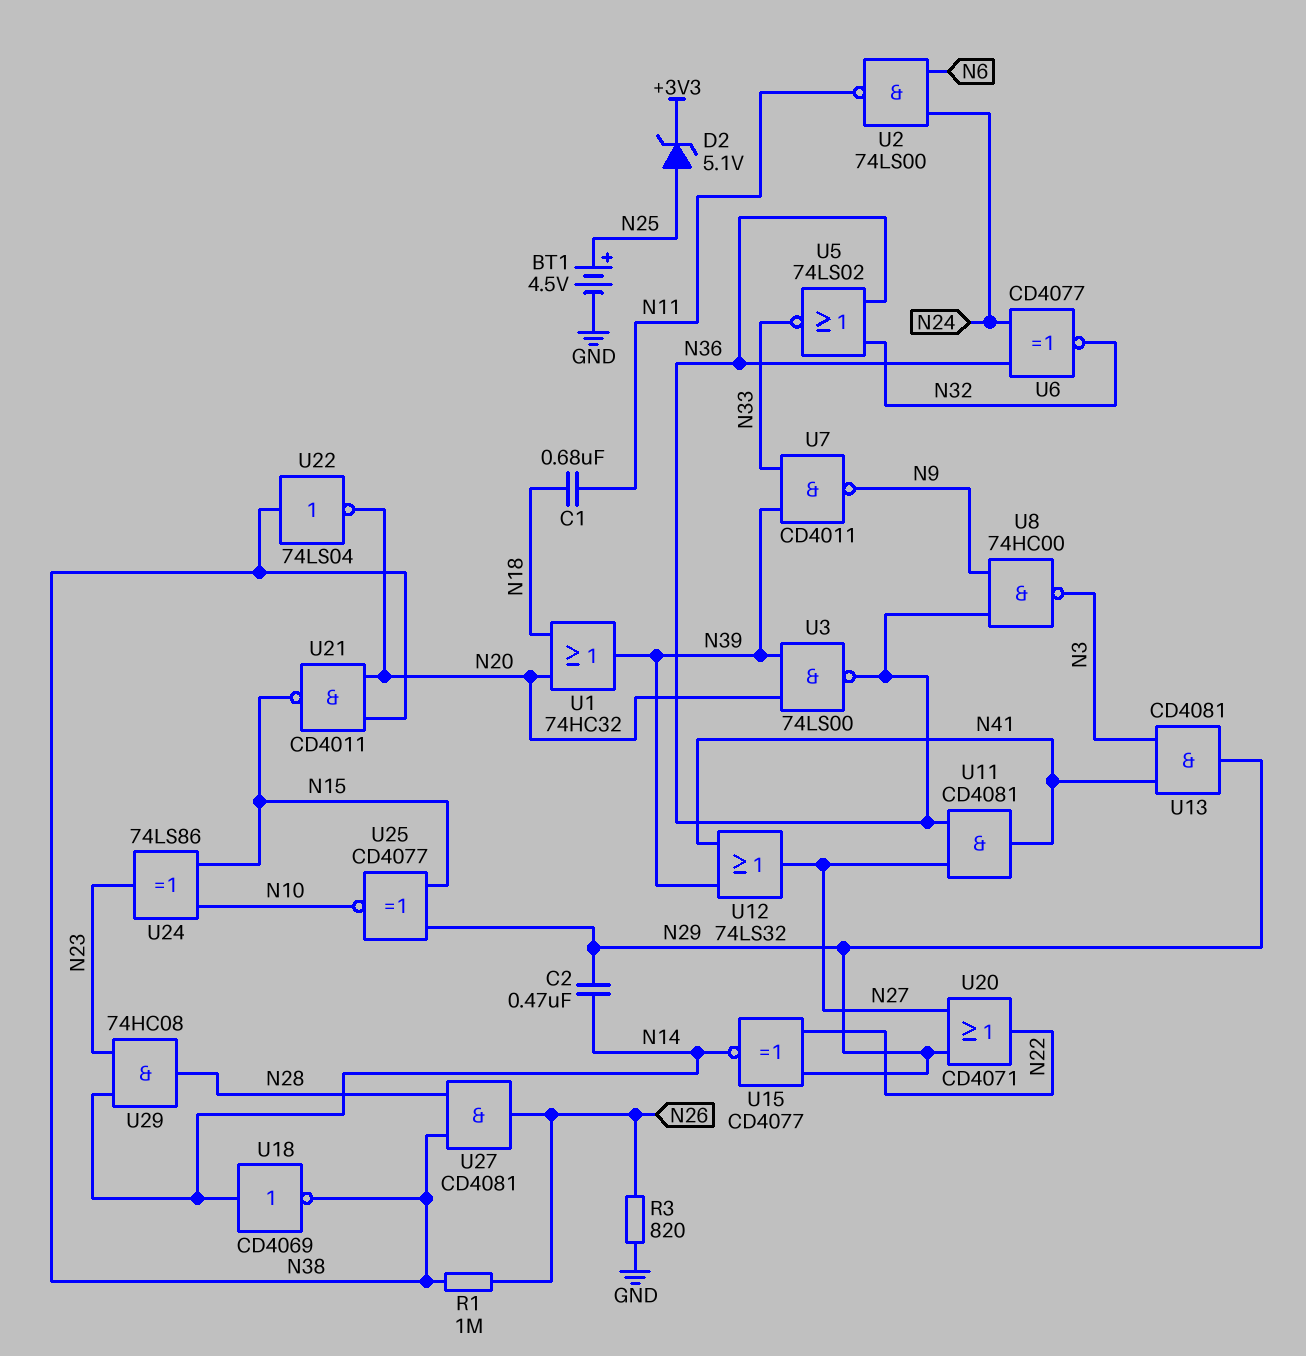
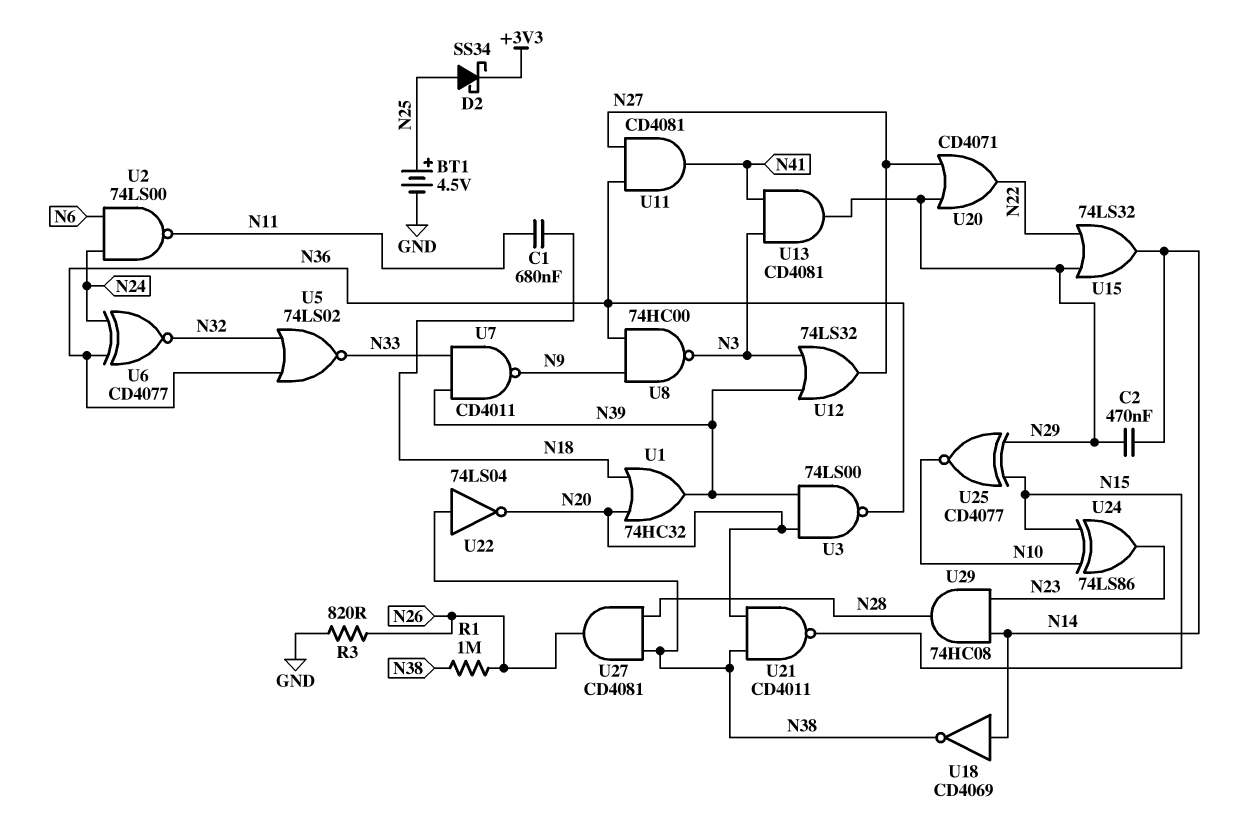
D2: zener 5.1V (A N25, K +3V3) -> schottky SS34 (A N25, K +3V3)
U12: OR 74LS32 (in N39, in N41, out N27) -> OR 74LS32 (in N3, in N39, out N27)
U15: XNOR CD4077 (in N22, in N29, out N14) -> OR 74LS32 (in N22, in N29, out N14)

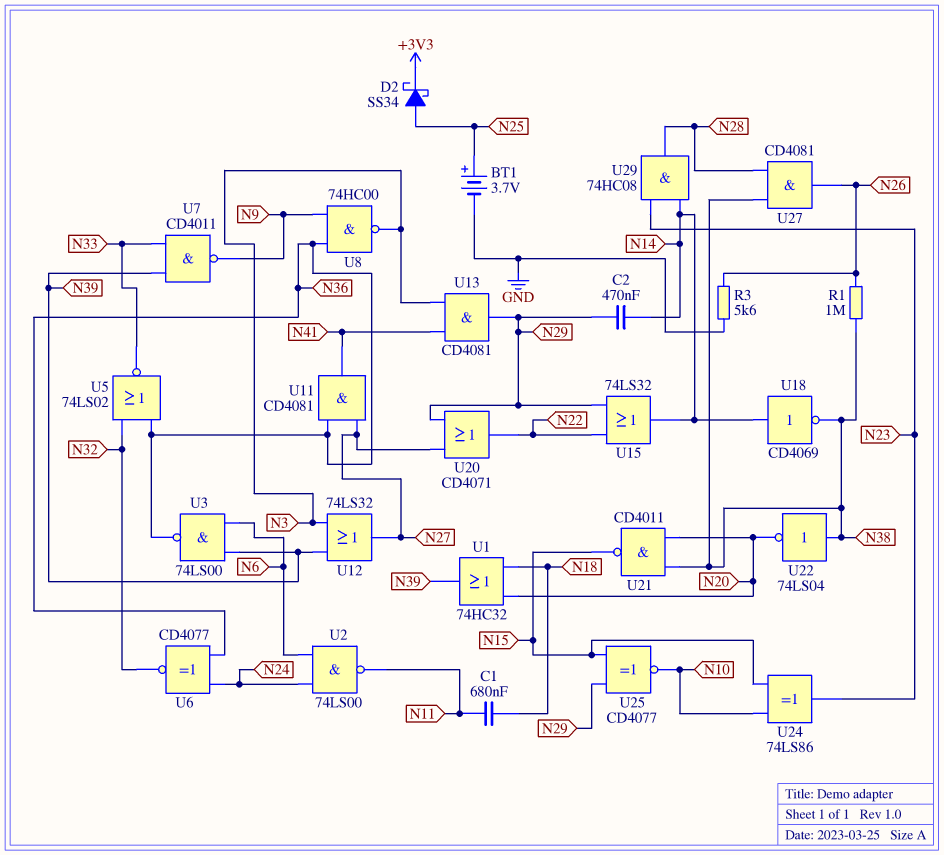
BT1: 4.5V (plus N25, minus GND) -> 3.7V (plus N25, minus GND)
R3: 820 (GND, N26) -> 5.6k (GND, N26)
U3: NAND 74LS00 (in N20, in N39, out N36) -> NAND 74LS00 (in N6, in N39, out N36)

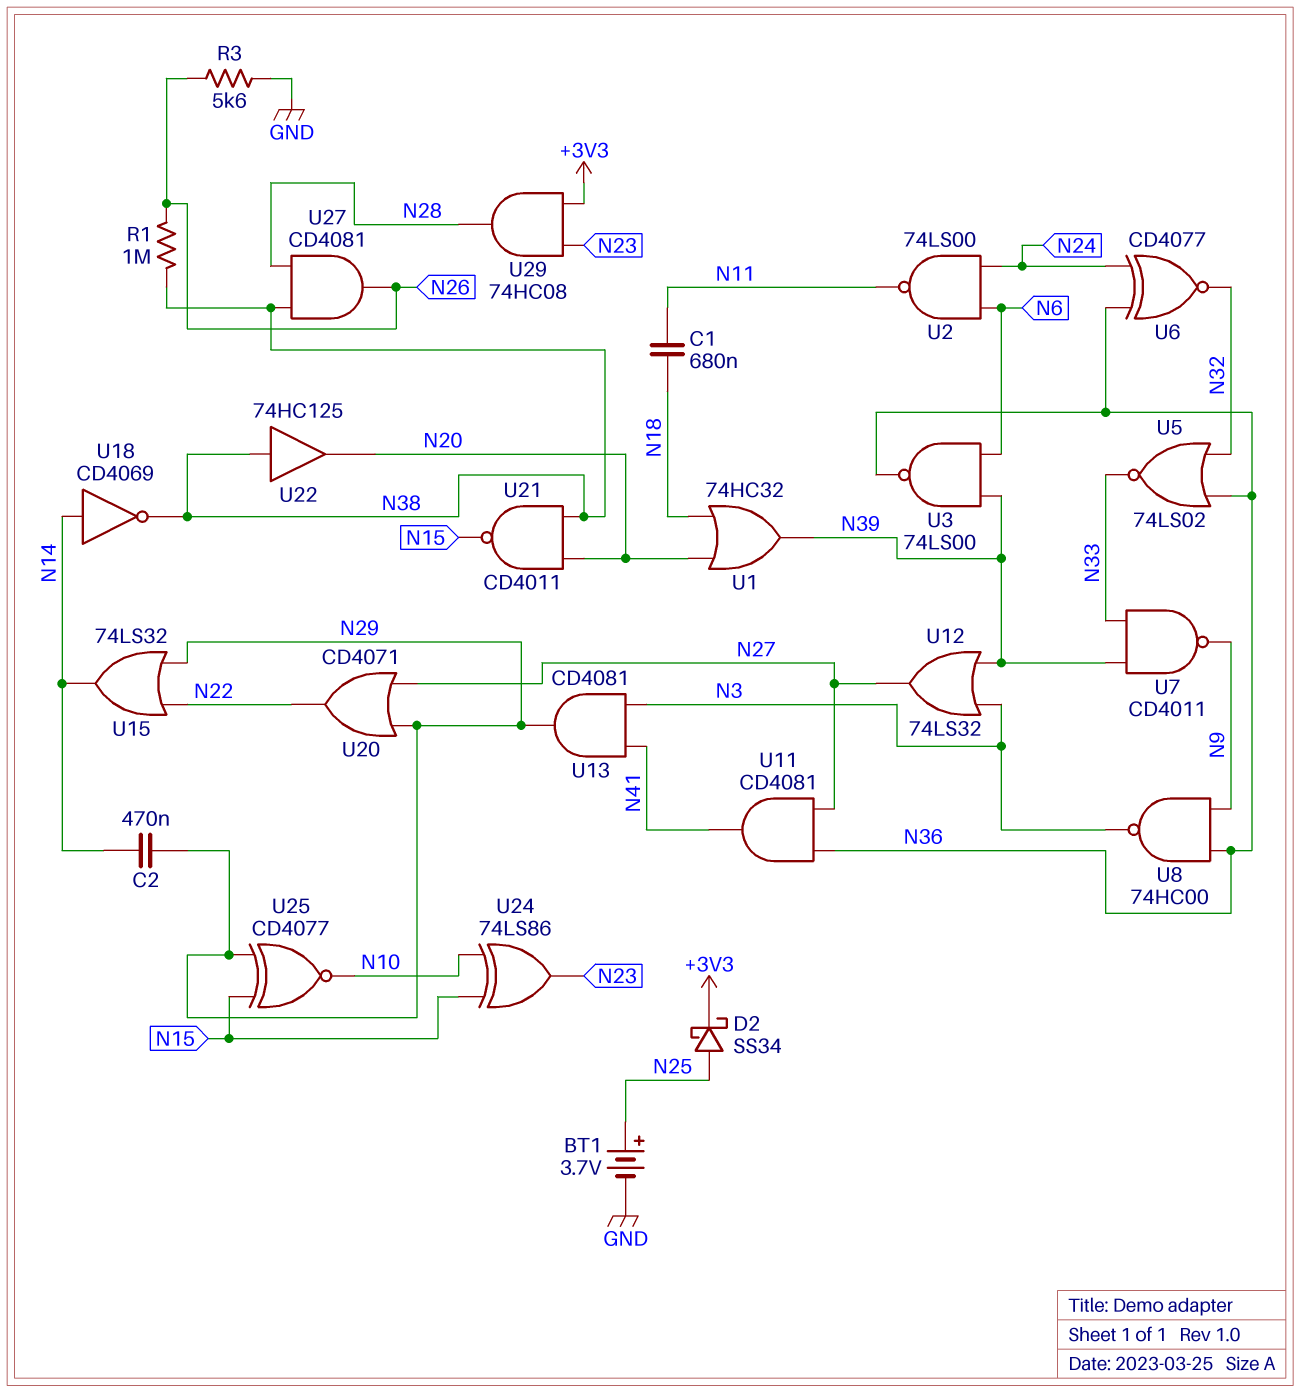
U22: NOT 74LS04 (in N38, out N20) -> buffer 74HC125 (in N38, out N20)
U29: AND 74HC08 (in N14, in N23, out N28) -> AND 74HC08 (in +3V3, in N23, out N28)

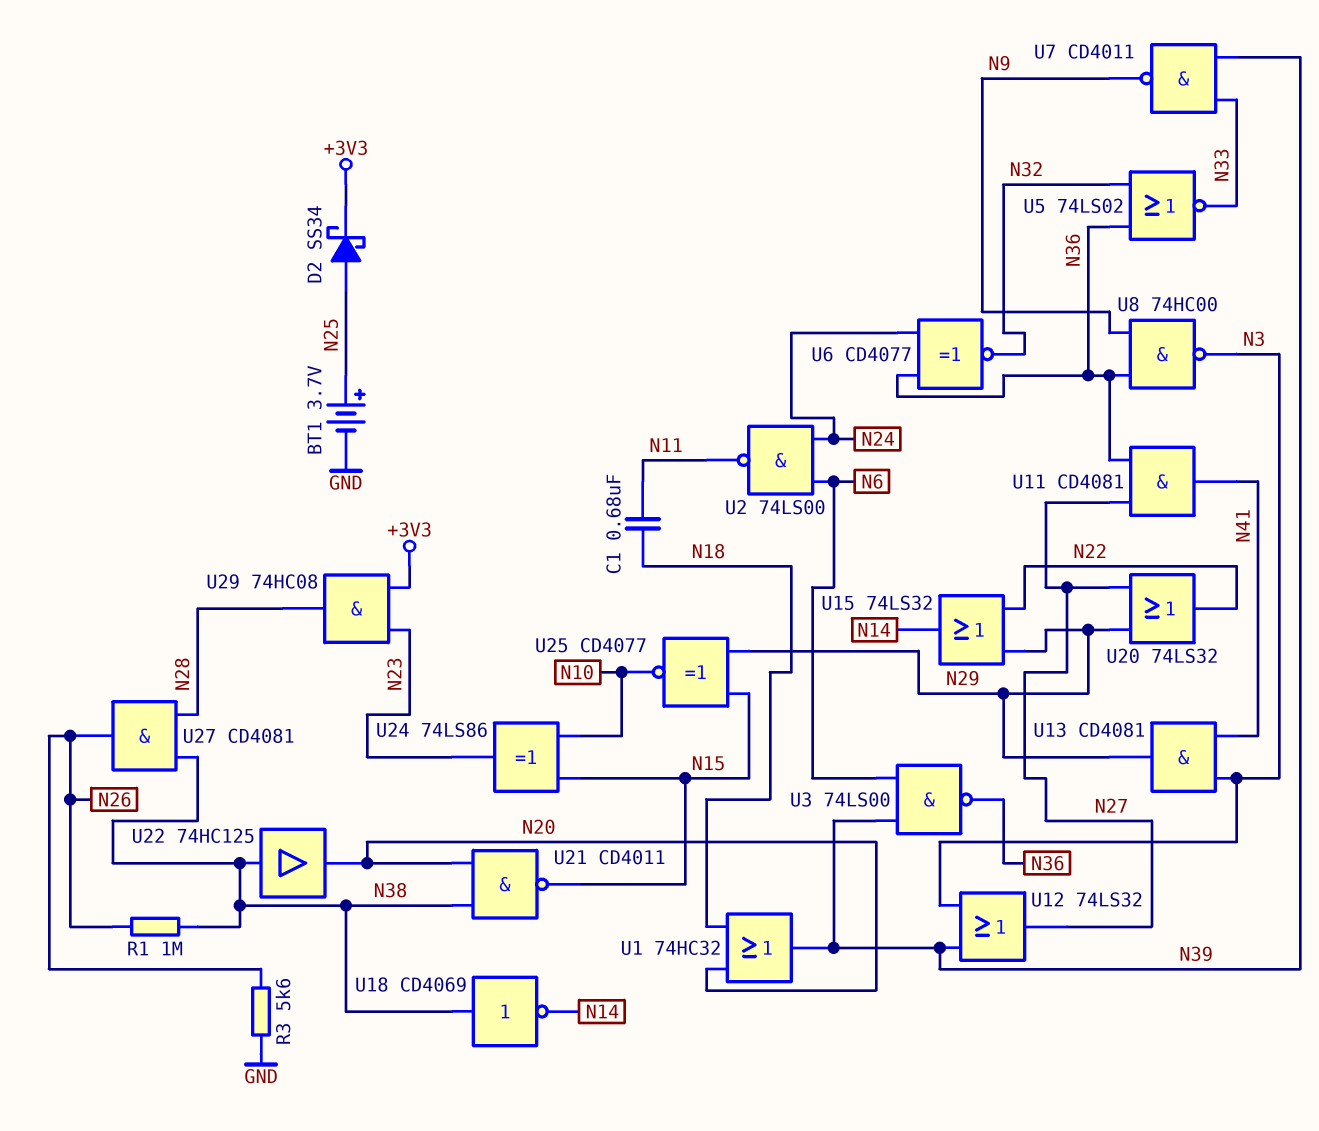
C2: 470nF (N14, N29) -> none
U18: NOT CD4069 (in N14, out N38) -> NOT CD4069 (in N38, out N14)
U20: OR CD4071 (in N27, in N29, out N22) -> OR 74LS32 (in N27, in N29, out N22)

